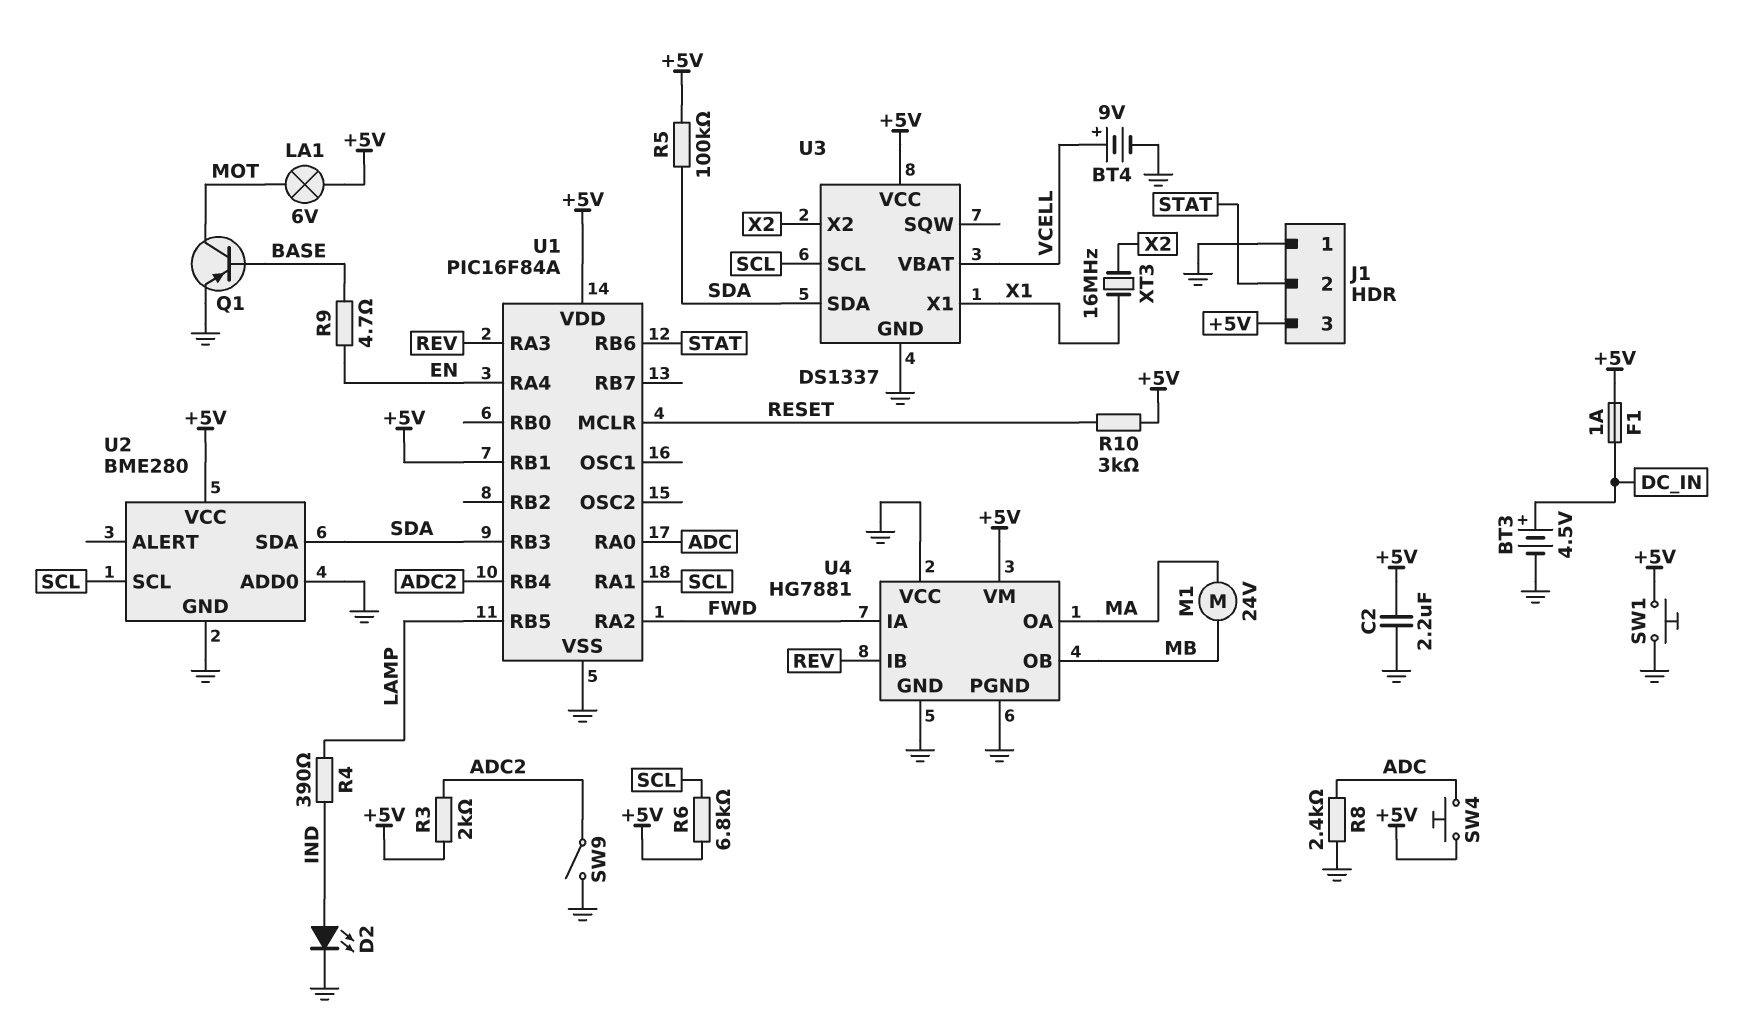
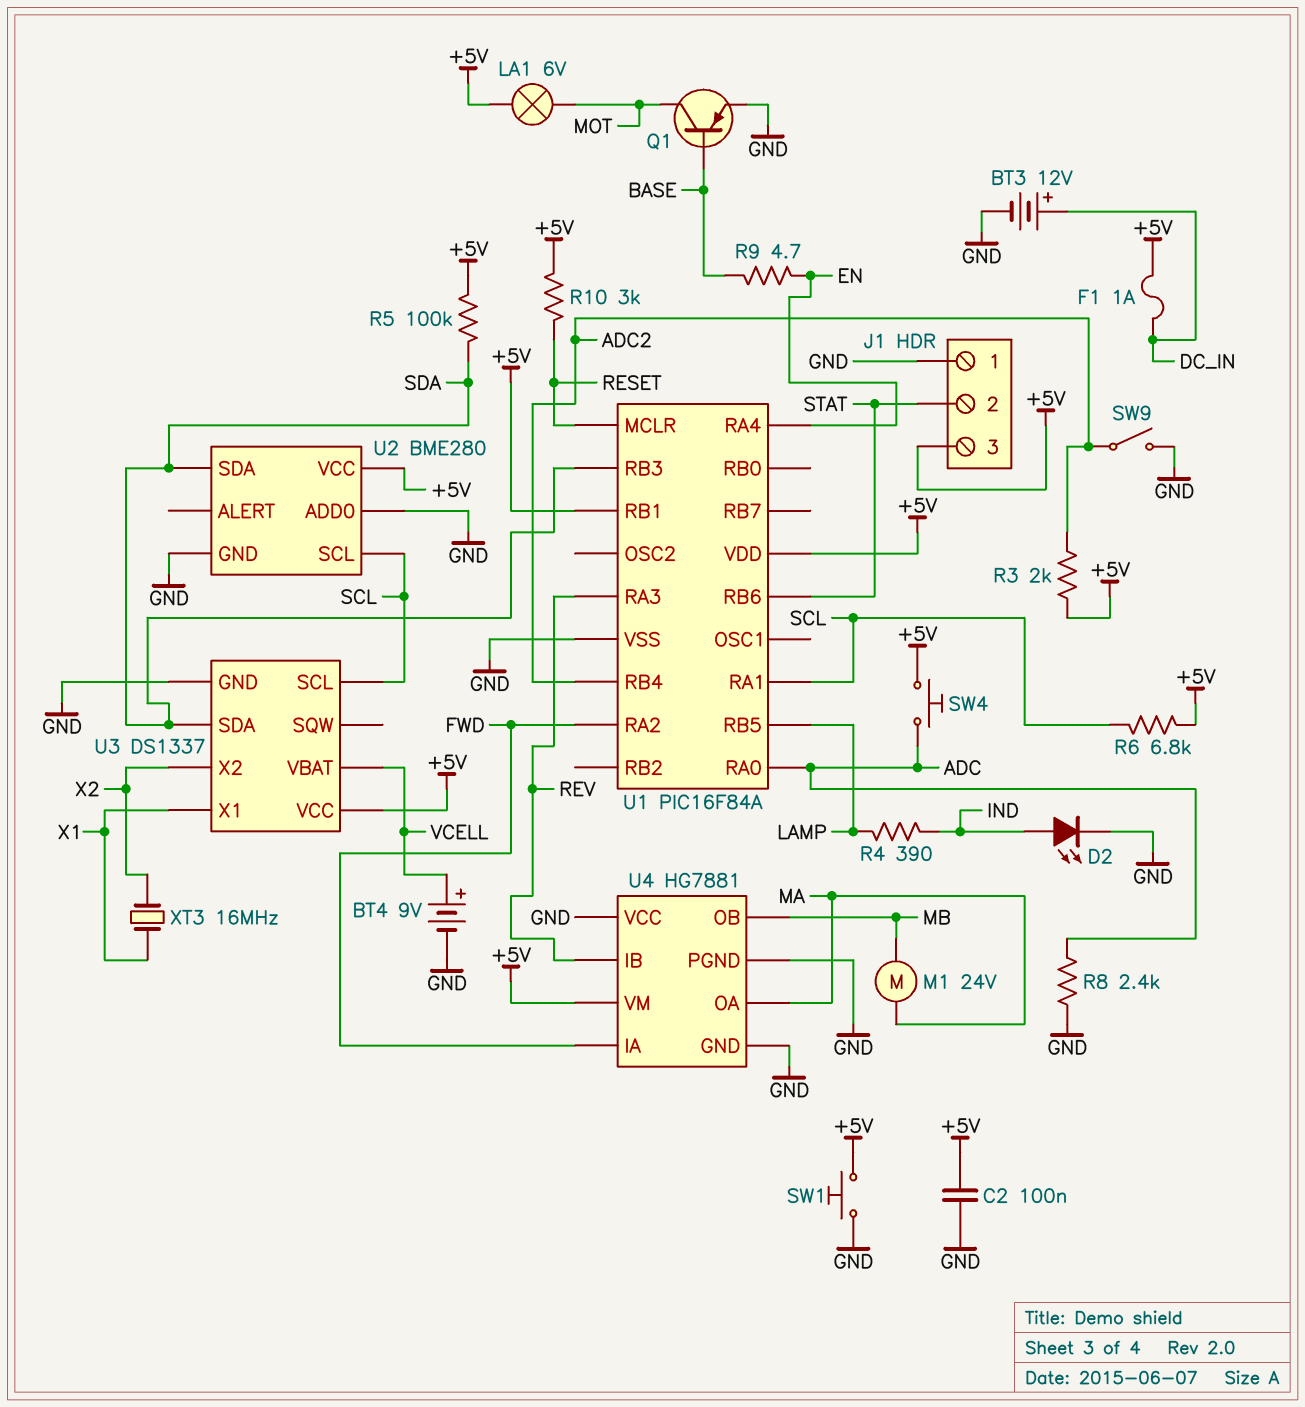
BT3: 4.5V (plus DC_IN, minus GND) -> 12V (plus DC_IN, minus GND)
C2: 2.2uF (+5V, GND) -> 100nF (+5V, GND)

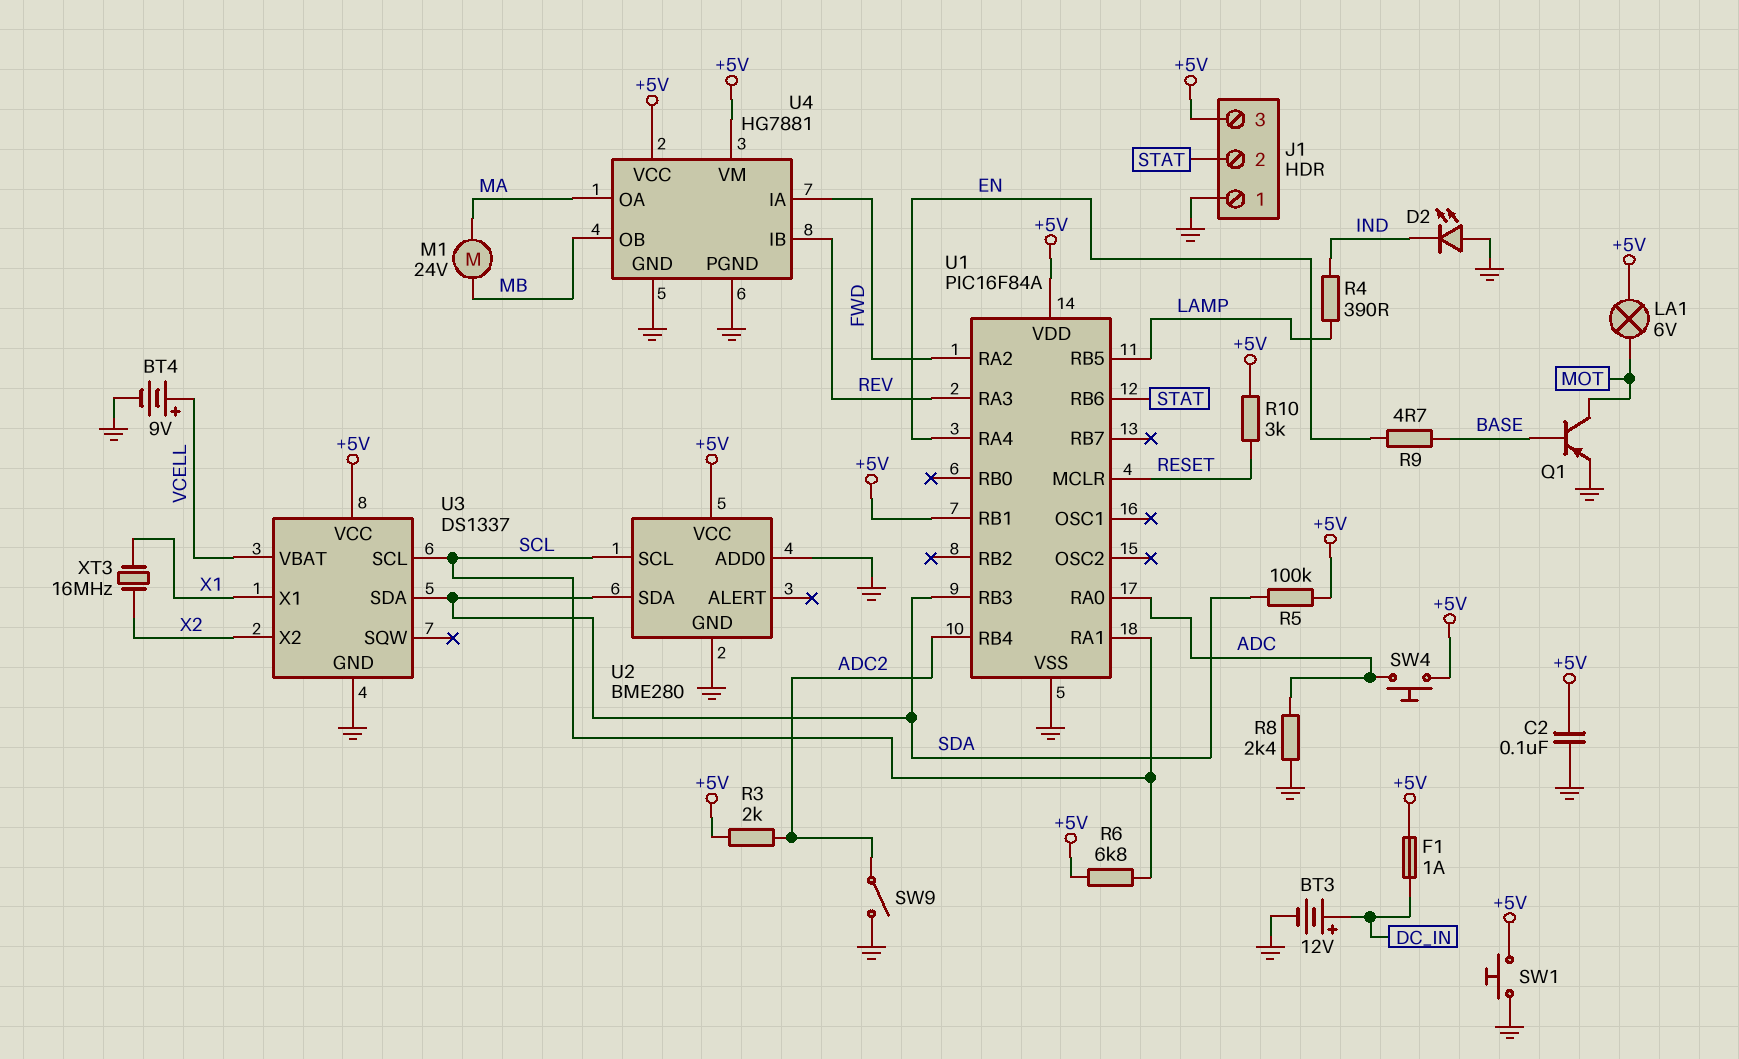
D2: LED (A IND, K GND) -> LED (A GND, K IND)
U4 pin VCC: GND -> +5V

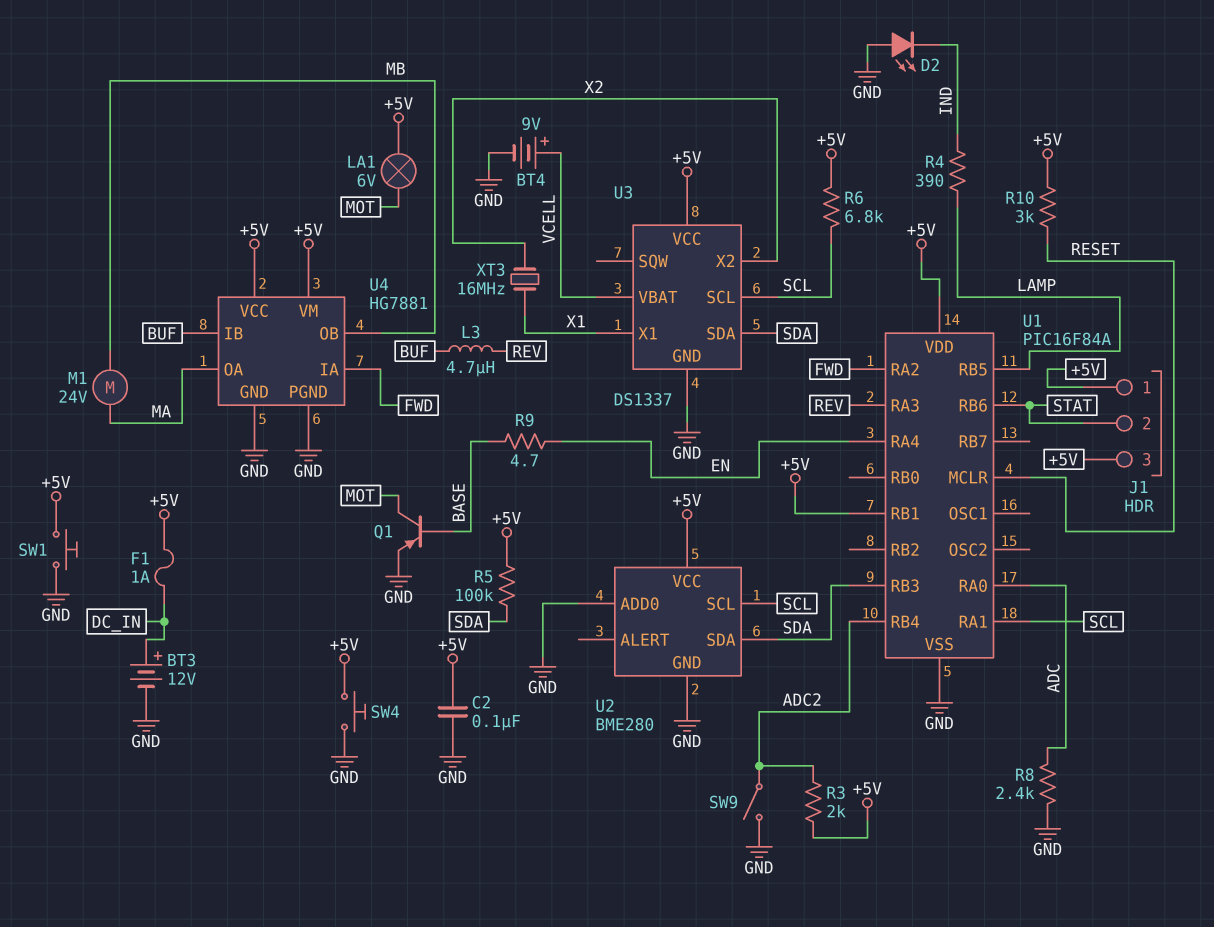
J1 pin 1: GND -> +5V
L3: none -> 4.7uH (BUF, REV)
SW4: button (+5V, ADC) -> button (+5V, GND)
U4 pin IB: REV -> BUF

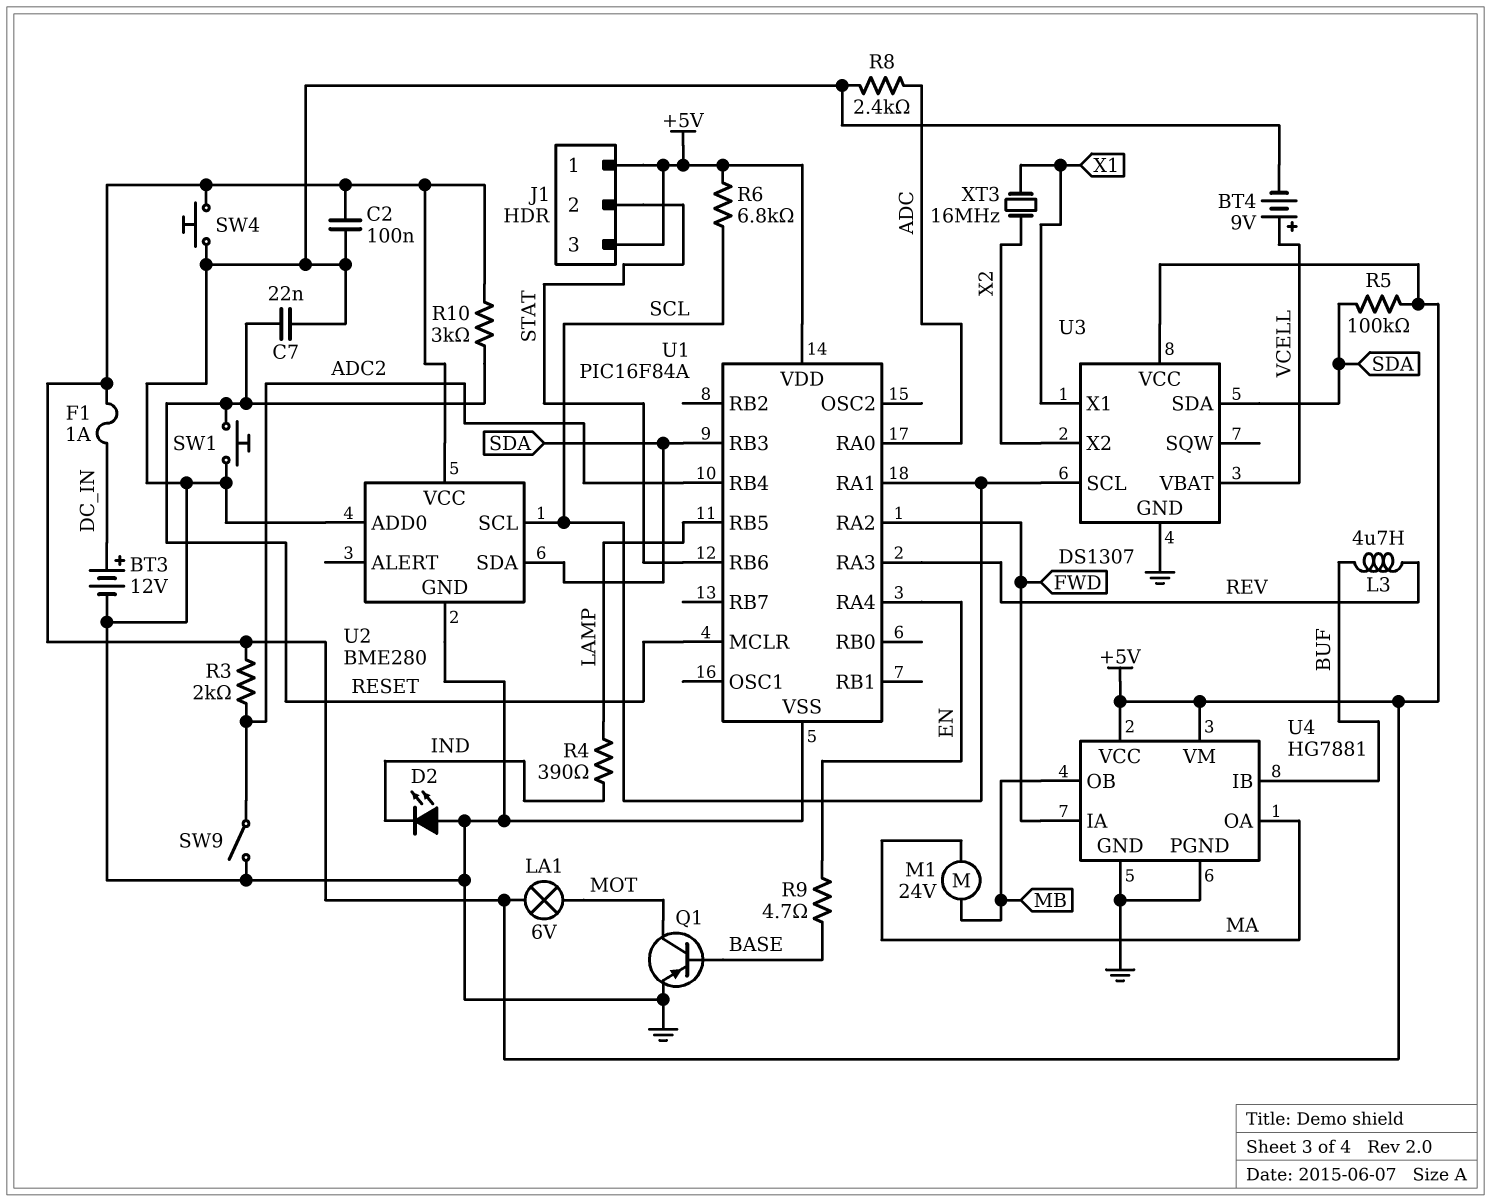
C7: none -> 22nF (GND, RESET)
SW1: button (+5V, GND) -> button (GND, RESET)
U1 pin RB1: +5V -> none
U3: DS1337 -> DS1307

